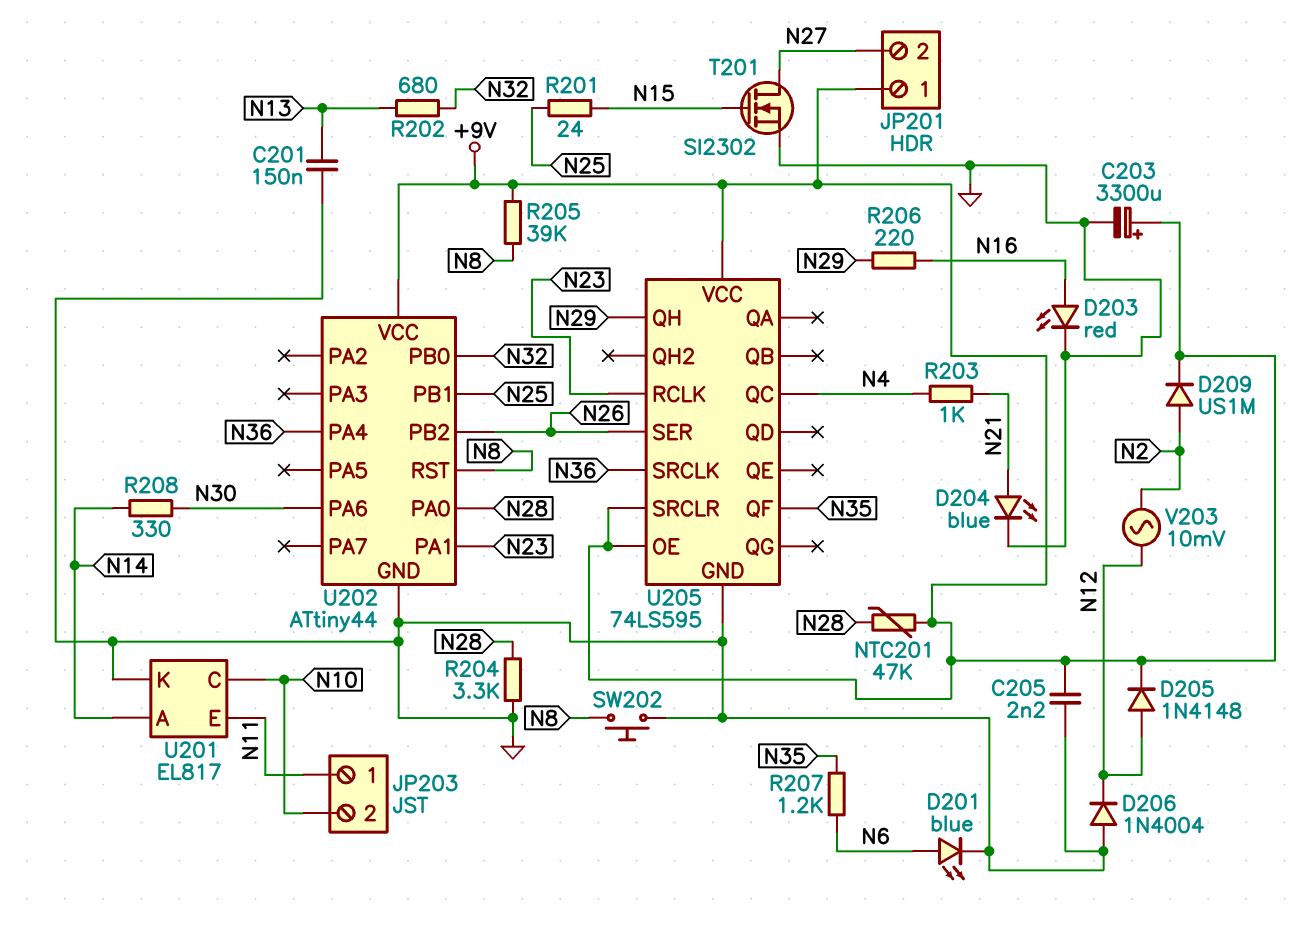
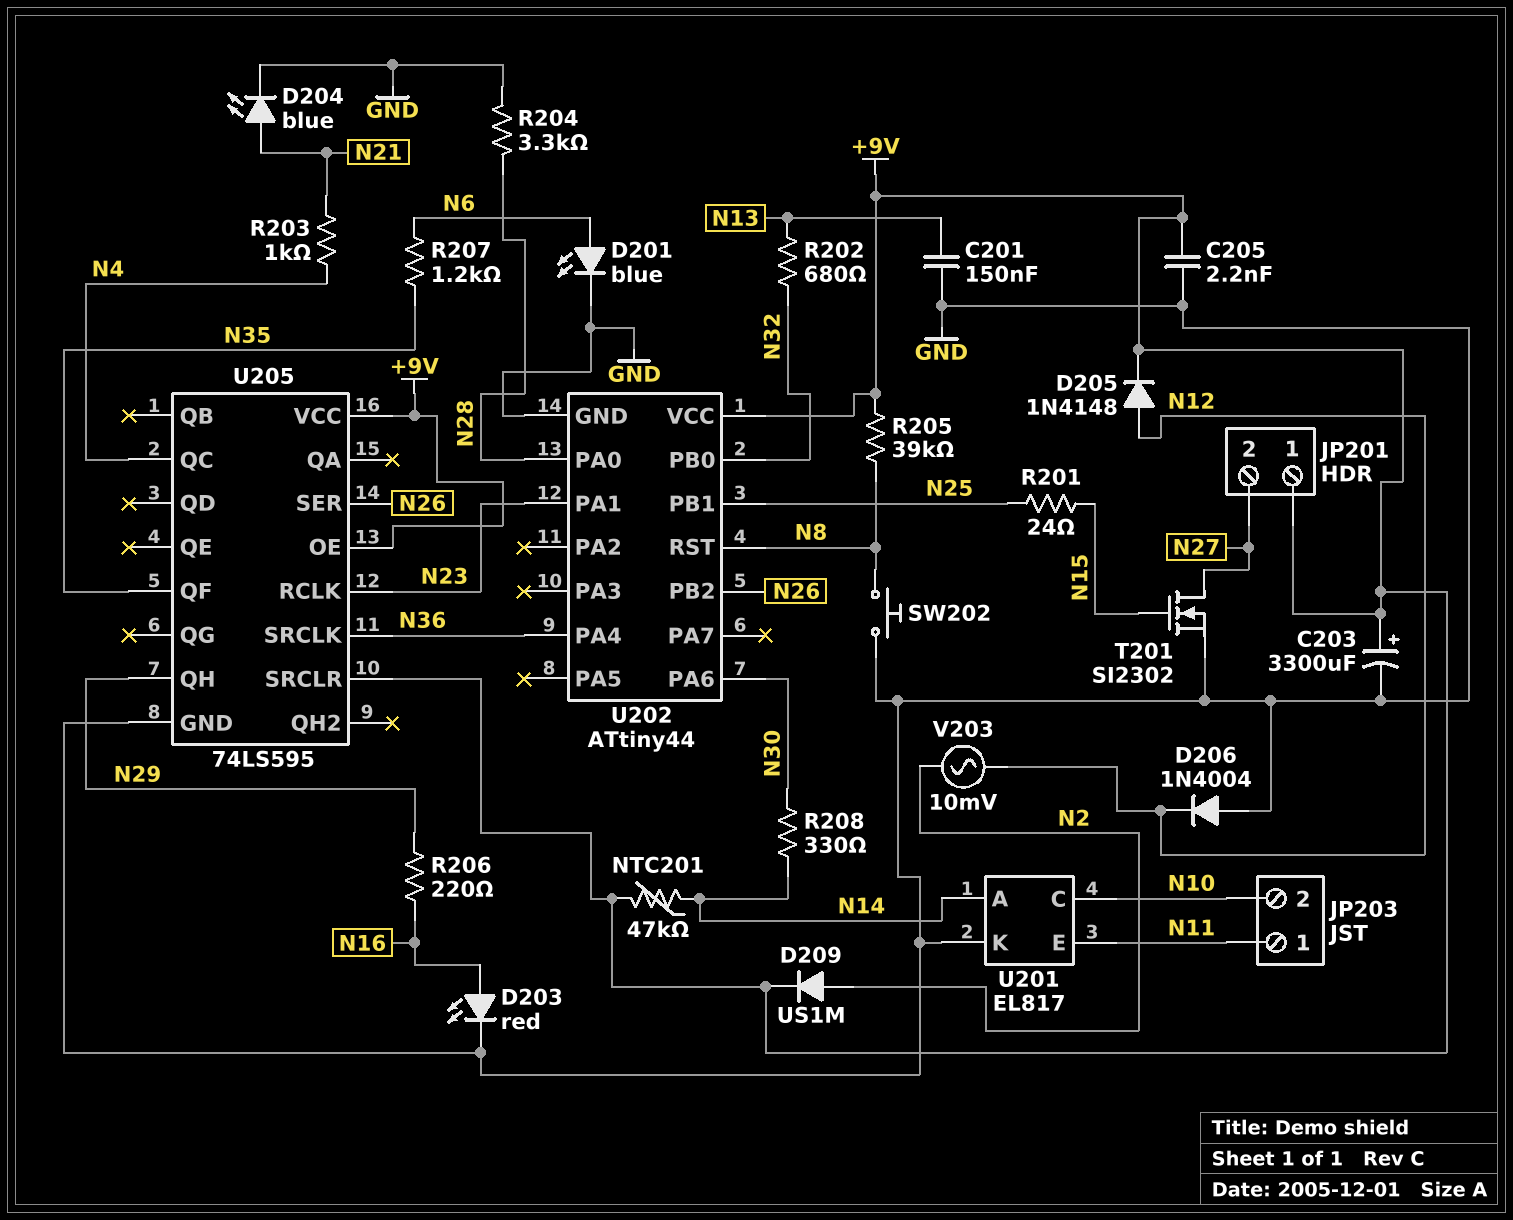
NTC201: 47k (+9V, N28) -> 47k (+9V, N14)

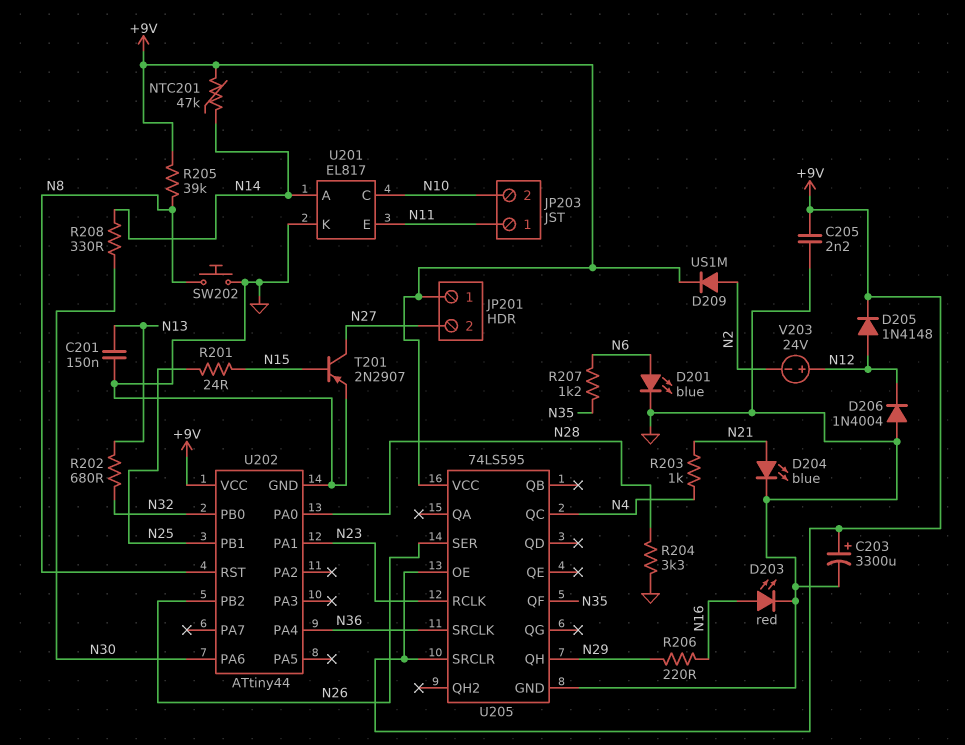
T201: NMOS SI2302 (G N15, D N27, S GND) -> PNP 2N2907 (B N15, C N27, E GND)
V203: AC 10mV (N2, N12) -> 24V (plus N12, minus N2)

